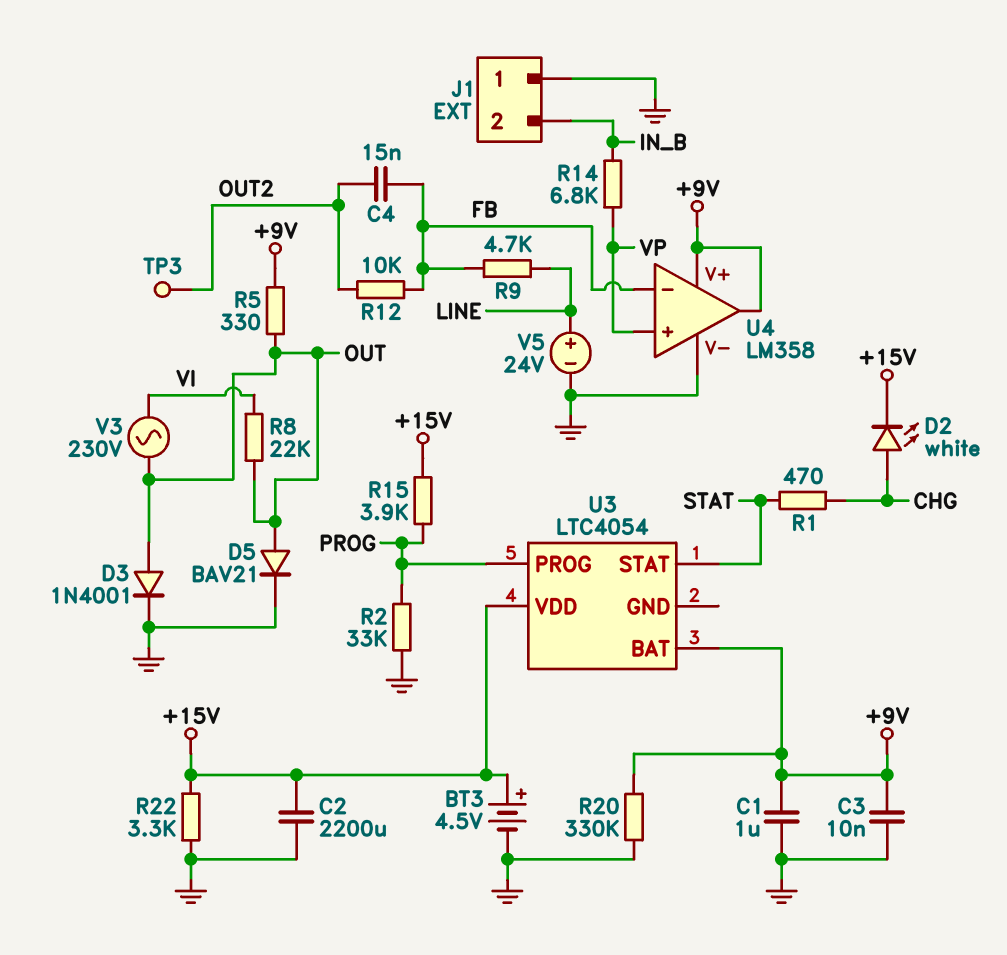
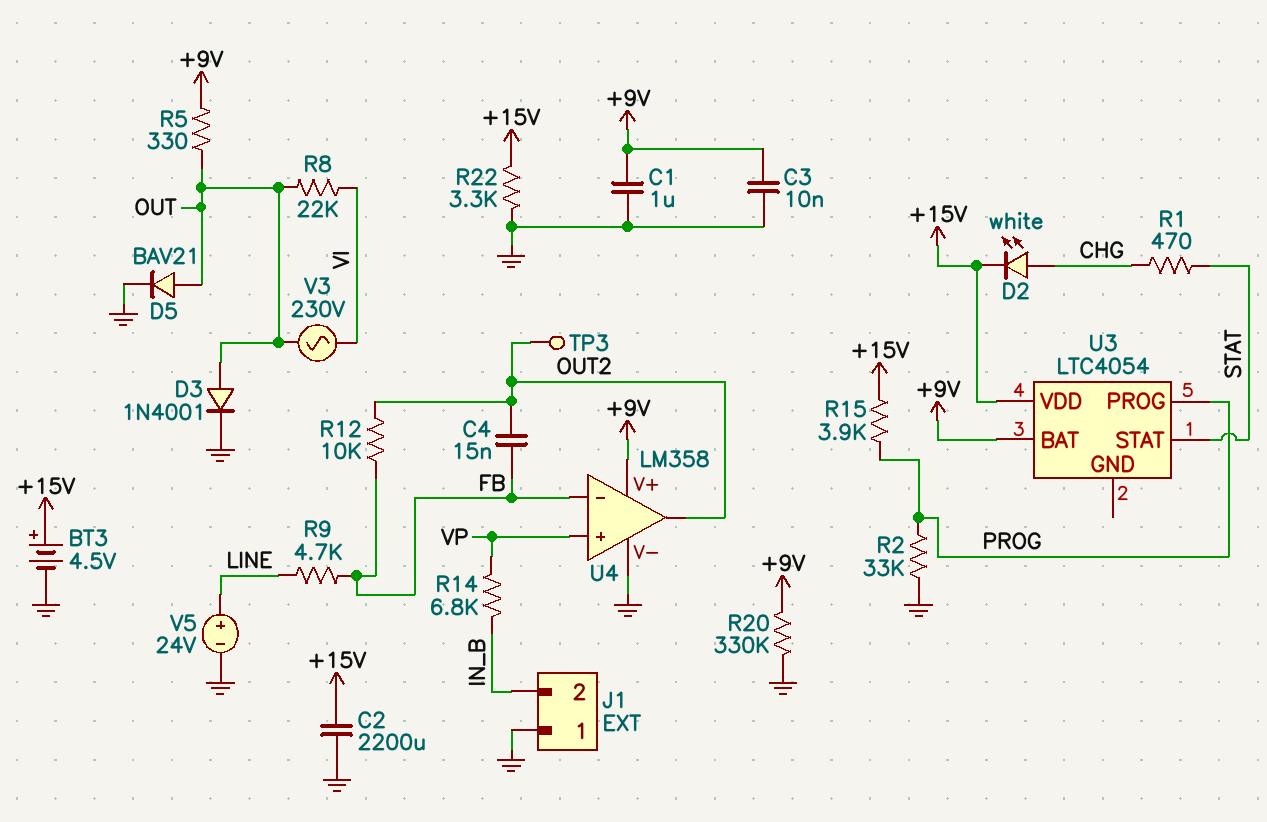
U4 pin out: +9V -> OUT2

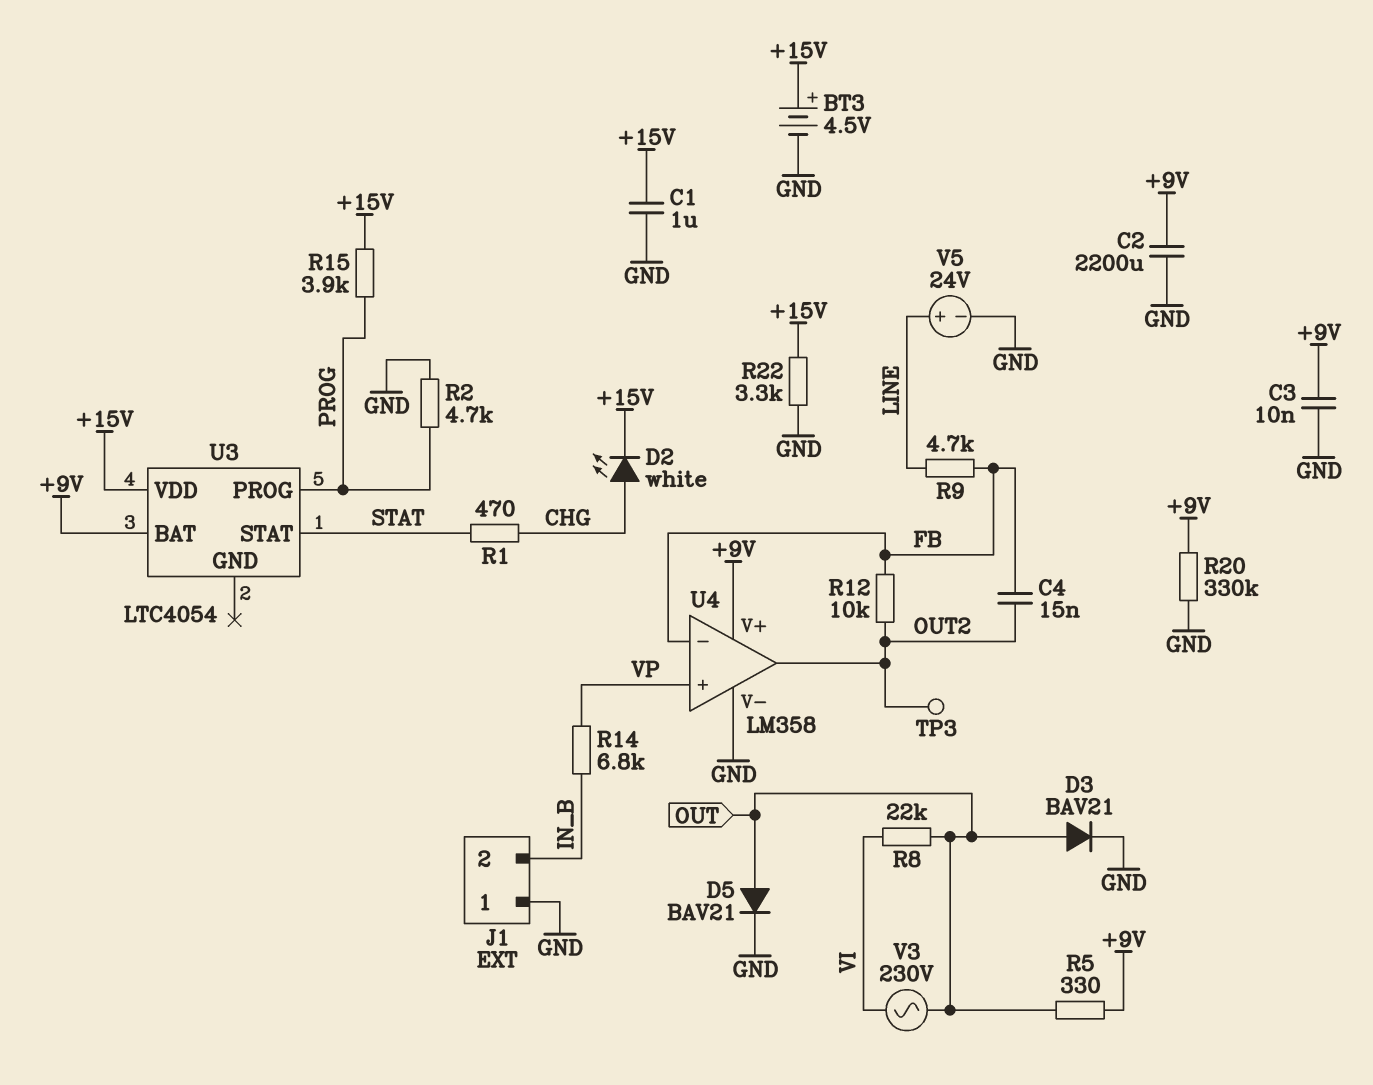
C1: 1uF (+9V, GND) -> 1uF (+15V, GND)
C2: 2200uF (+15V, GND) -> 2200uF (+9V, GND)
D3: diode 1N4001 (A OUT, K GND) -> diode BAV21 (A OUT, K GND)
R2: 33k (GND, PROG) -> 4.7k (GND, PROG)

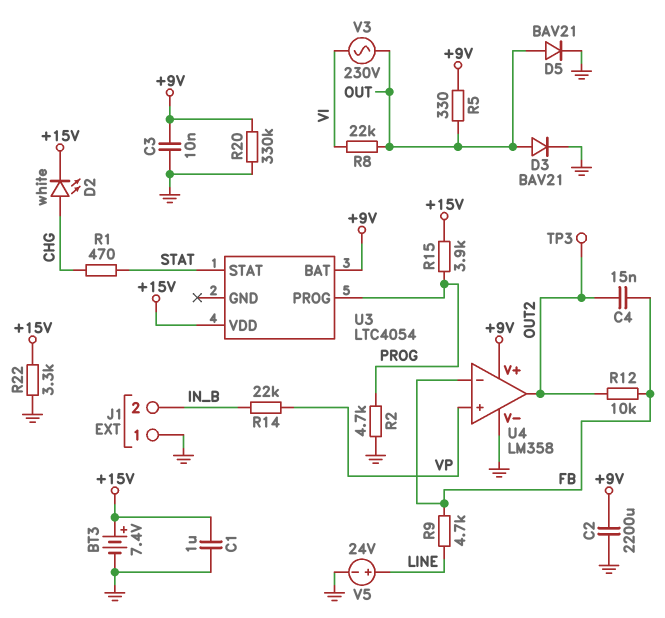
BT3: 4.5V (plus +15V, minus GND) -> 7.4V (plus +15V, minus GND)
R14: 6.8k (IN_B, VP) -> 22k (IN_B, VP)

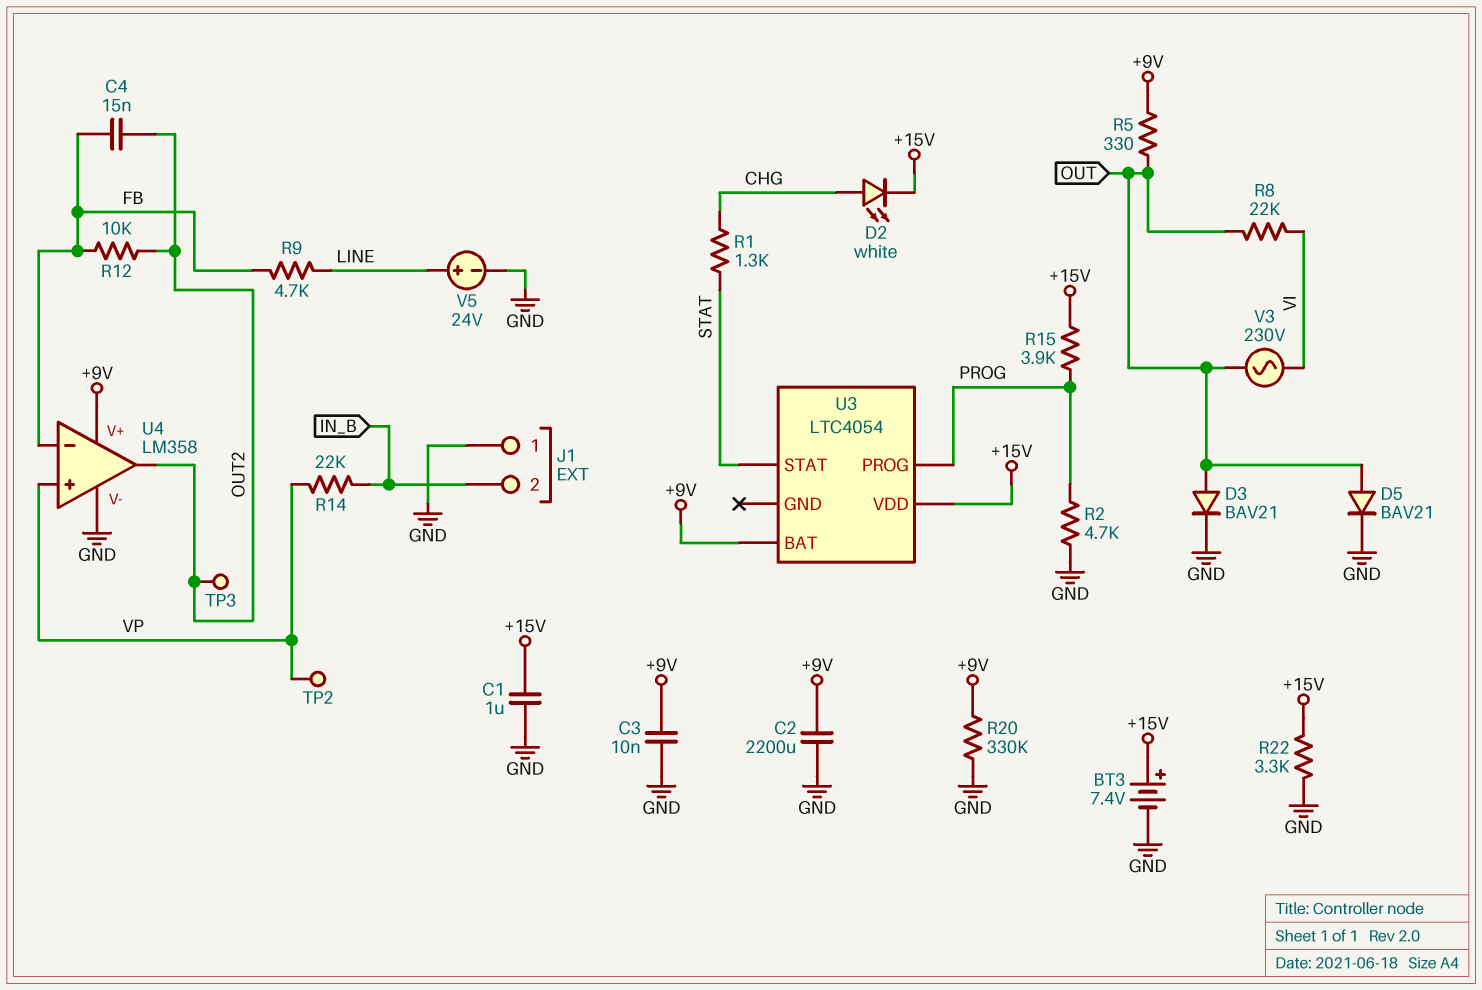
R1: 470 (CHG, STAT) -> 1.3k (CHG, STAT)
TP2: none -> test point (VP)

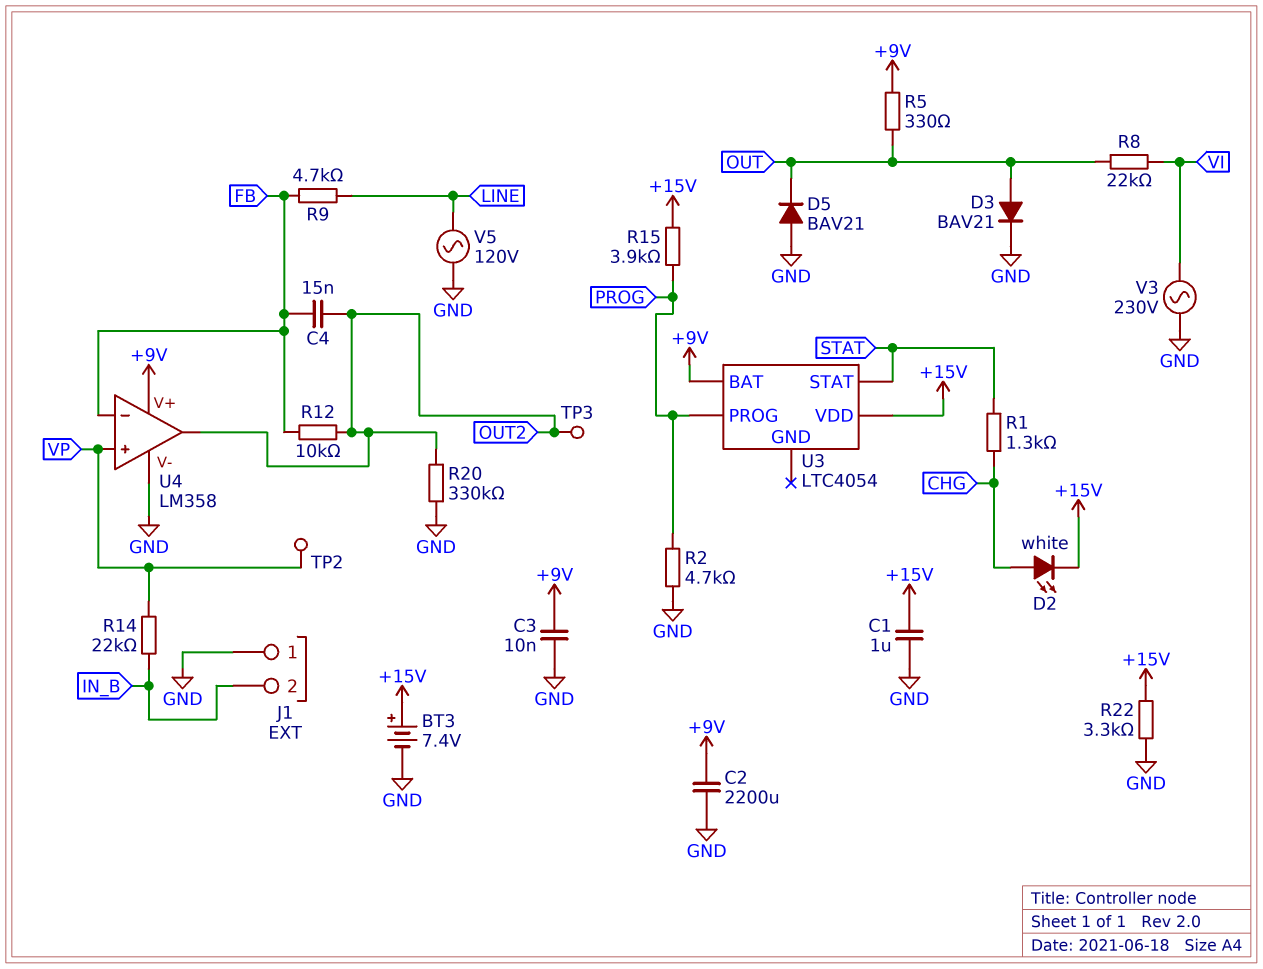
D5: diode BAV21 (A OUT, K GND) -> diode BAV21 (A GND, K OUT)
R20: 330k (+9V, GND) -> 330k (GND, OUT2)
V3: AC 230V (OUT, VI) -> AC 230V (GND, VI)
V5: 24V (plus LINE, minus GND) -> AC 120V (GND, LINE)

